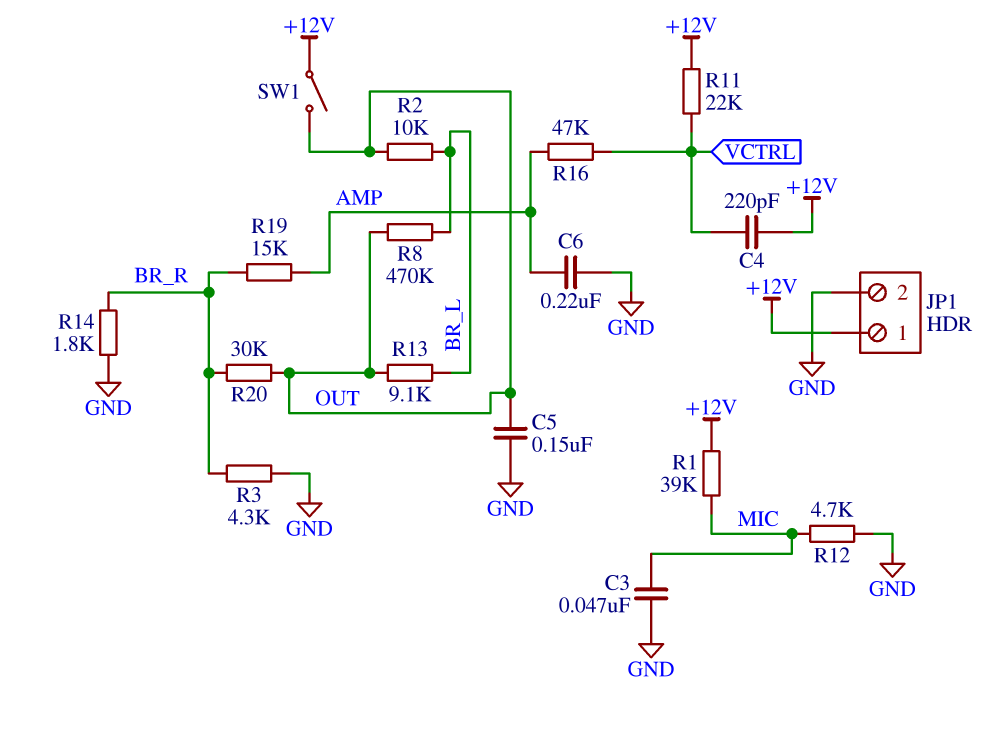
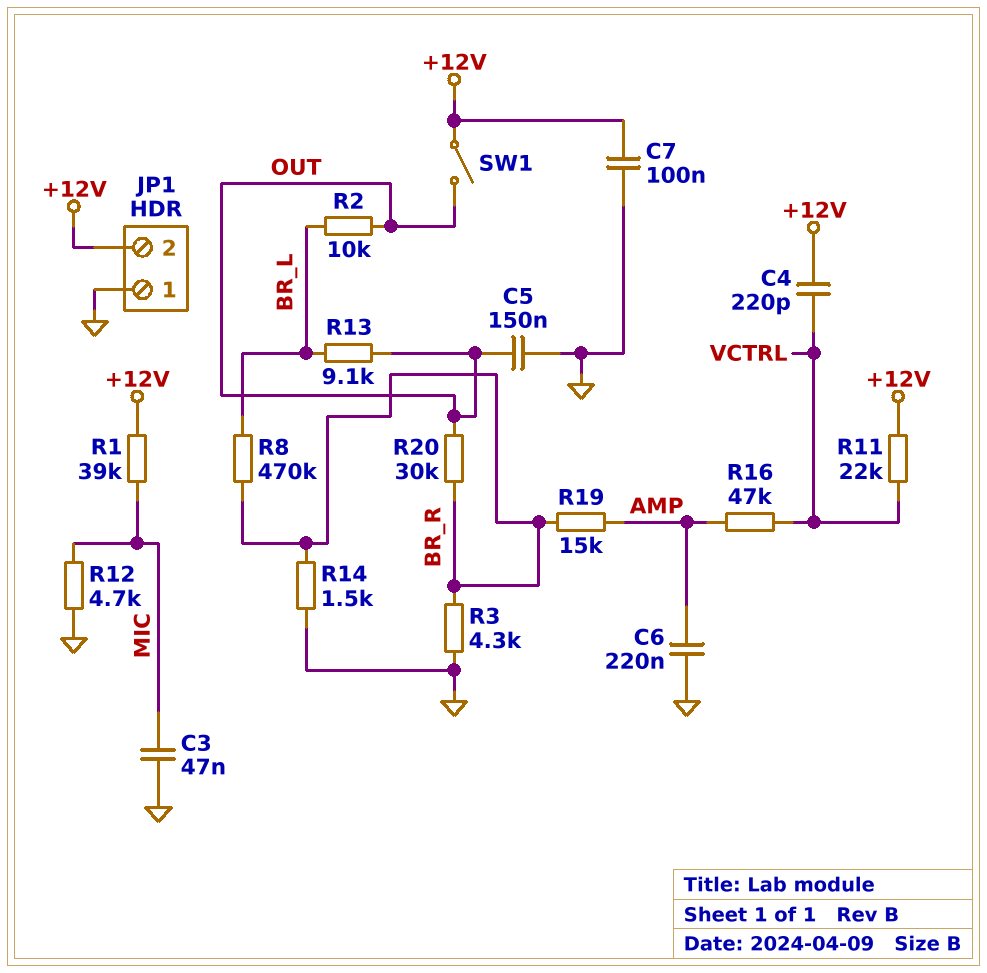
C7: none -> 100nF (+12V, GND)
JP1 pin 1: +12V -> GND
JP1 pin 2: GND -> +12V
R8: 470k (BR_L, OUT) -> 470k (BR_L, BR_R)
R14: 1.8k (BR_R, GND) -> 1.5k (BR_R, GND)

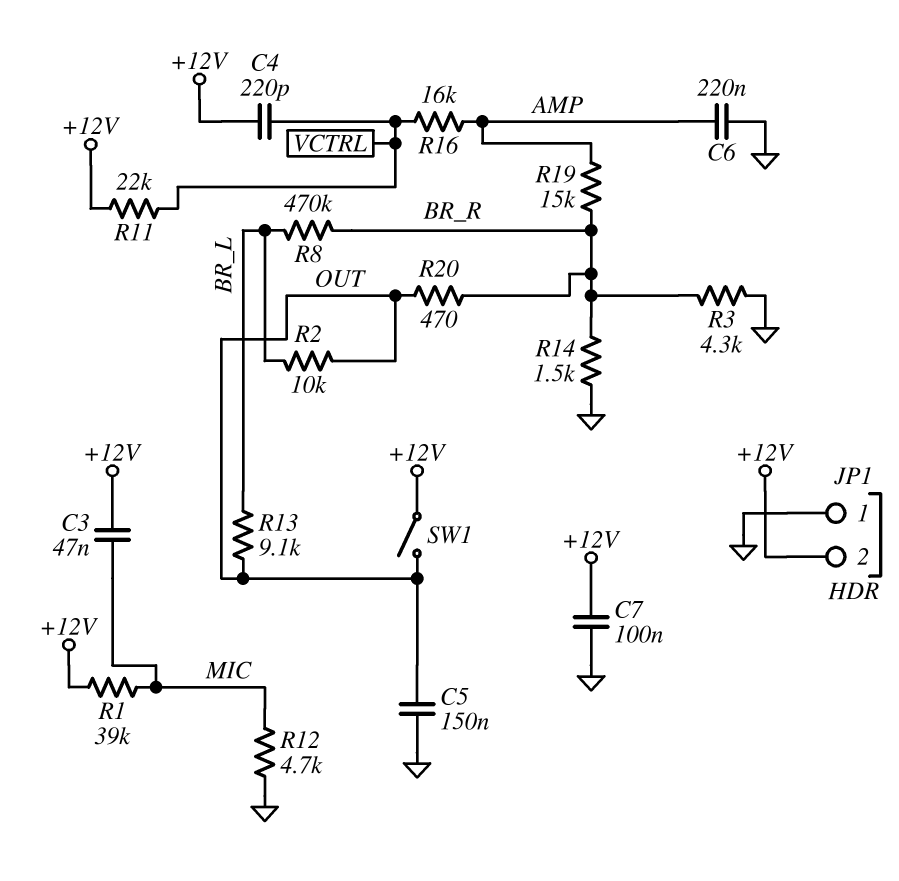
C3: 47nF (GND, MIC) -> 47nF (+12V, MIC)
R16: 47k (AMP, VCTRL) -> 16k (AMP, VCTRL)
R20: 30k (BR_R, OUT) -> 470 (BR_R, OUT)

